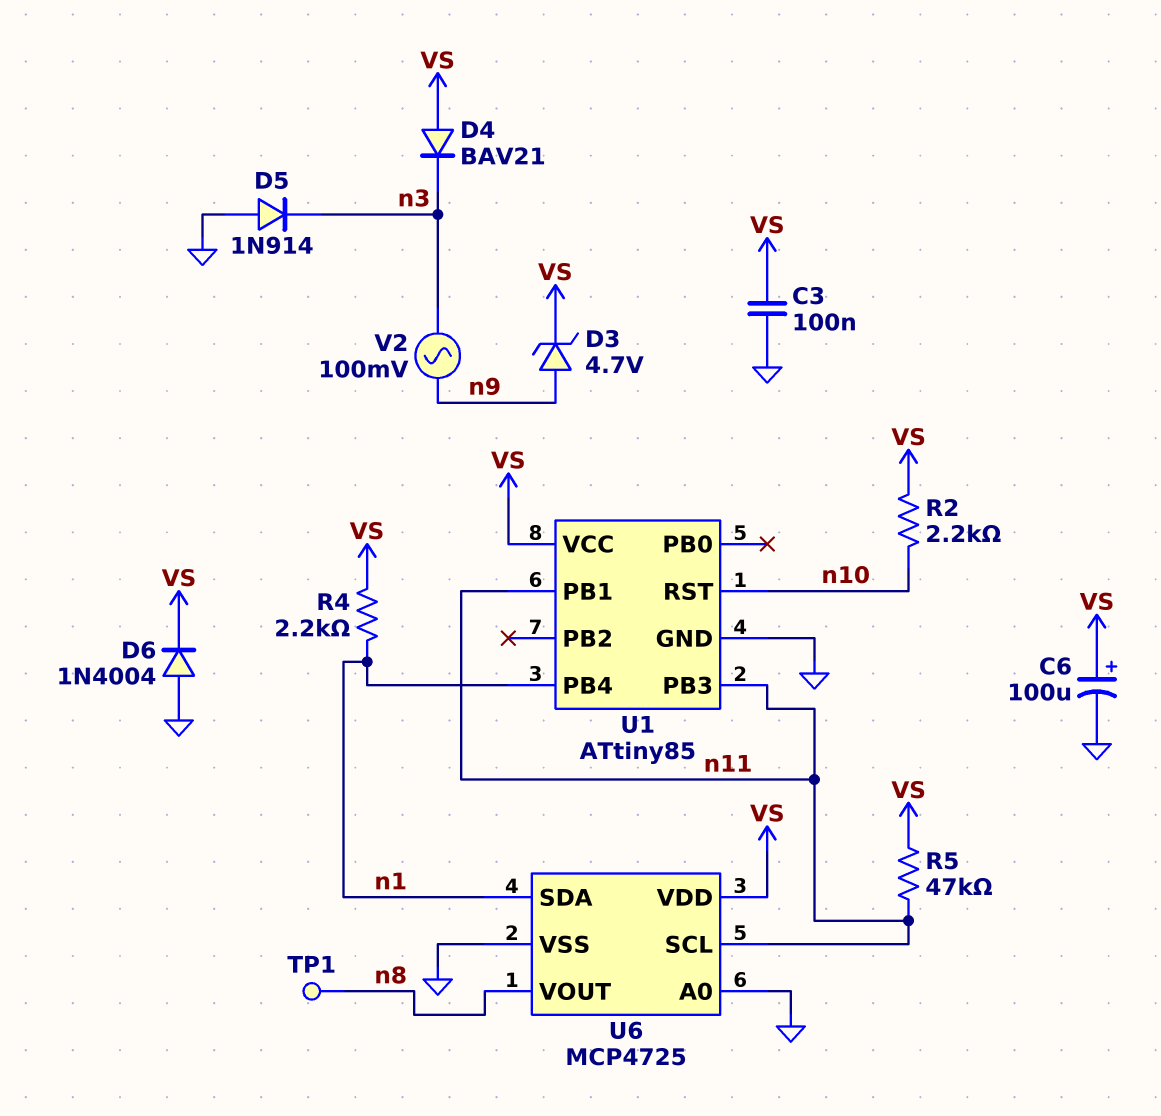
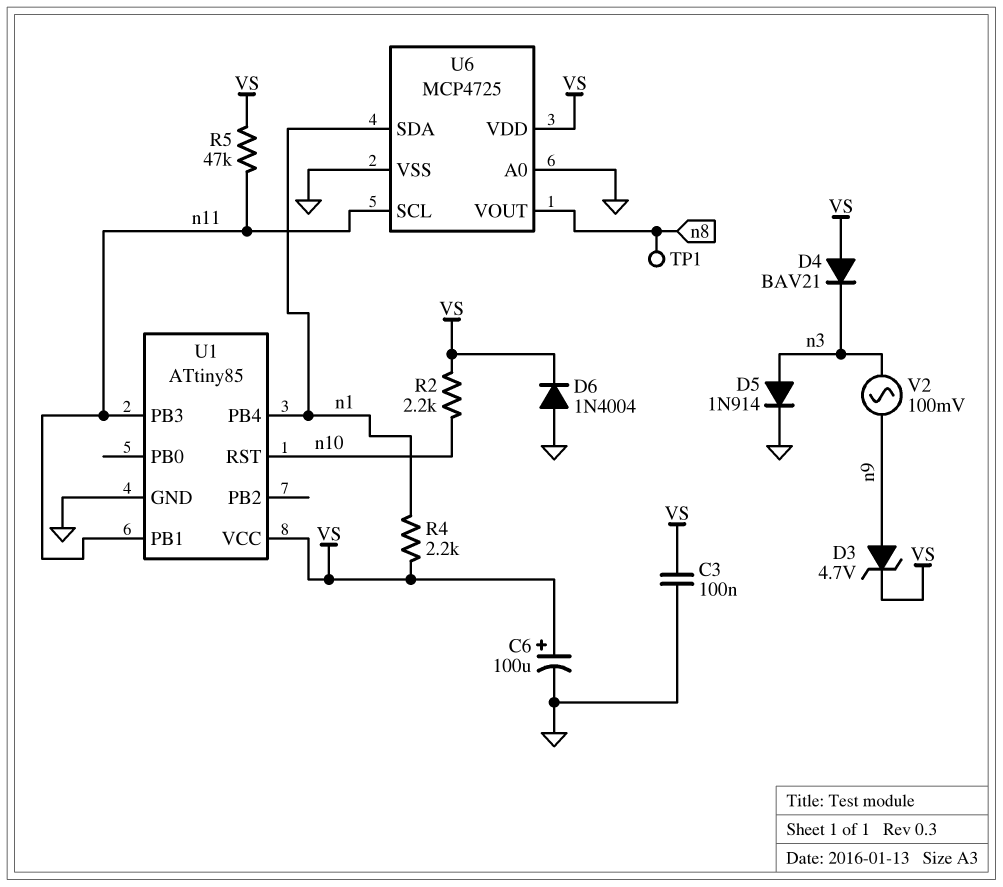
D5: diode 1N914 (A GND, K n3) -> diode 1N914 (A n3, K GND)

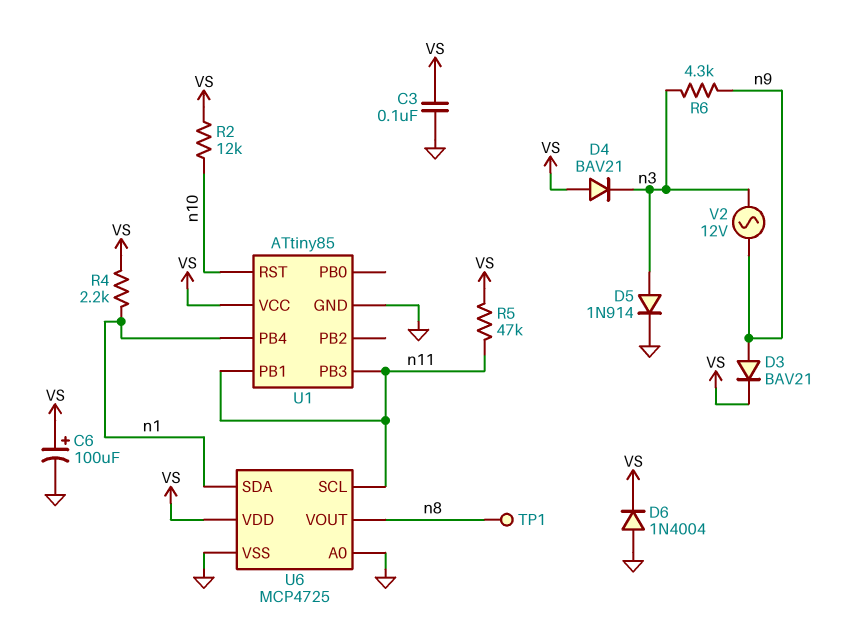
D3: zener 4.7V (A n9, K VS) -> diode BAV21 (A n9, K VS)
R2: 2.2k (VS, n10) -> 12k (VS, n10)
R6: none -> 4.3k (n3, n9)
V2: AC 100mV (n3, n9) -> AC 12V (n3, n9)

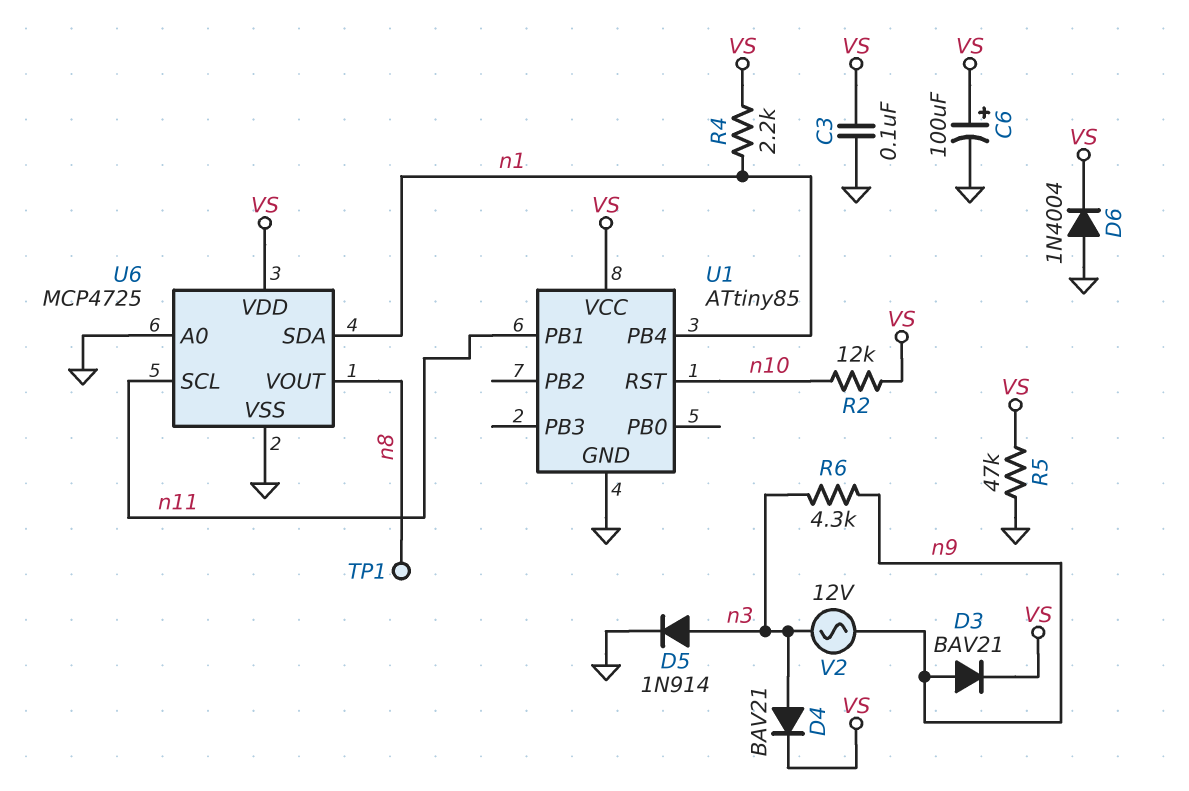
D4: diode BAV21 (A VS, K n3) -> diode BAV21 (A n3, K VS)
R5: 47k (VS, n11) -> 47k (GND, VS)
U1 pin PB3: n11 -> none

